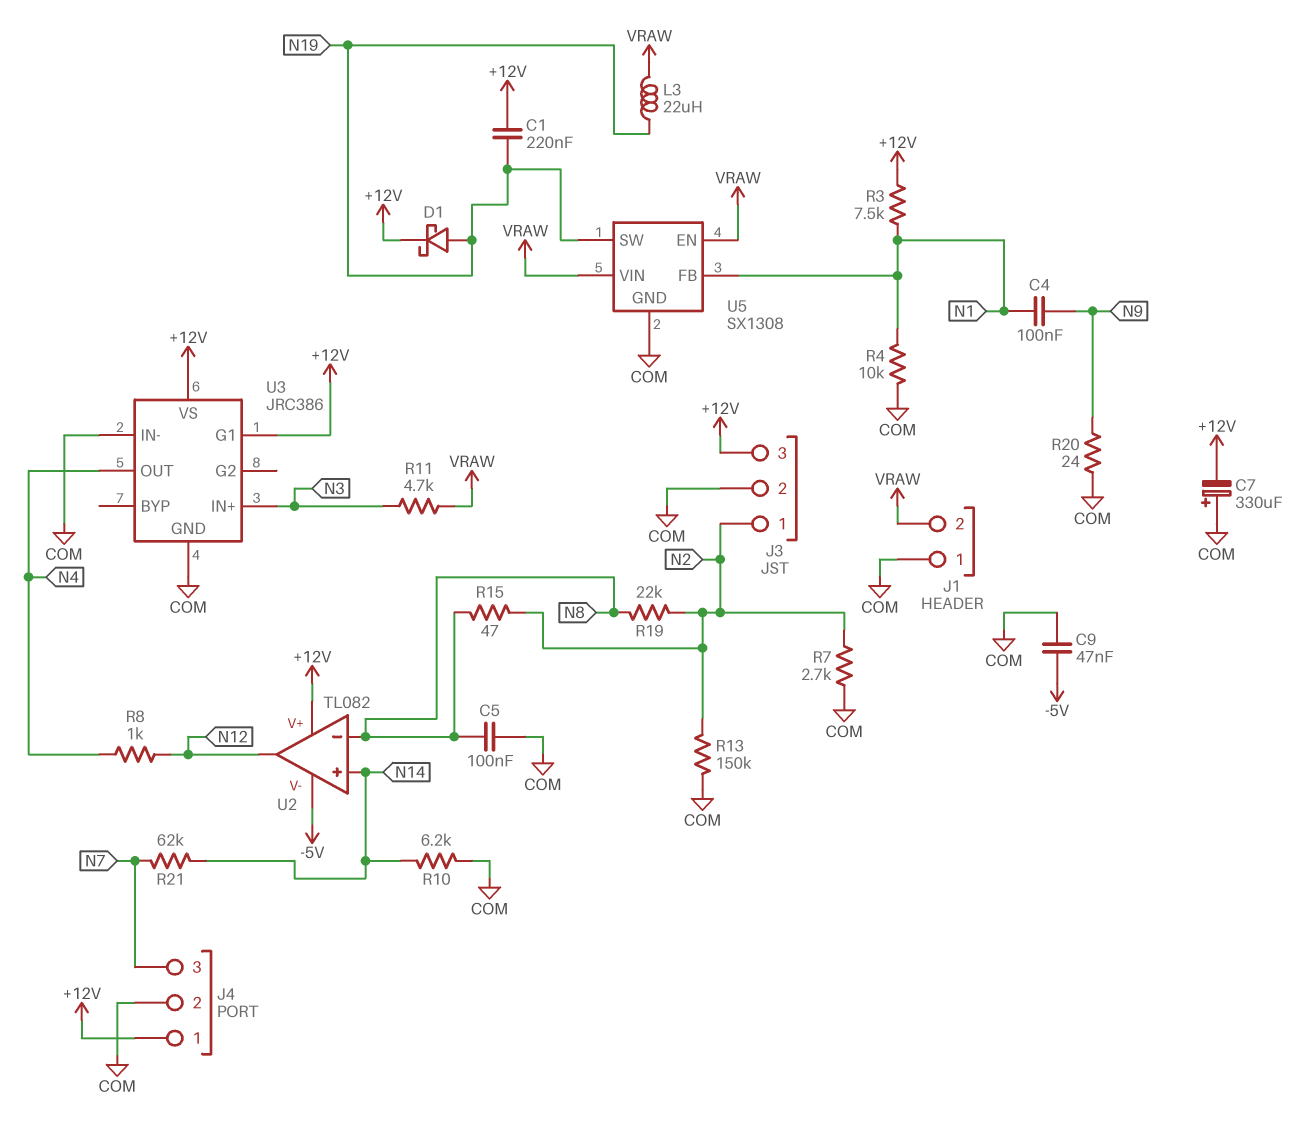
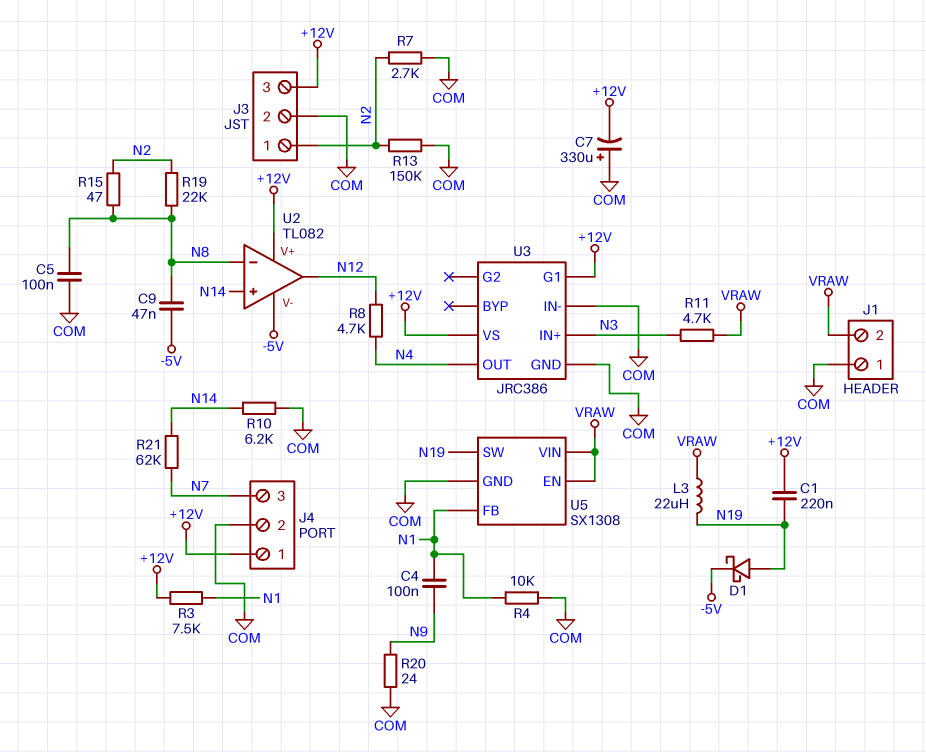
C9: 47nF (-5V, COM) -> 47nF (-5V, N8)
D1: schottky (A N19, K +12V) -> schottky (A N19, K -5V)
R8: 1k (N4, N12) -> 4.7k (N4, N12)

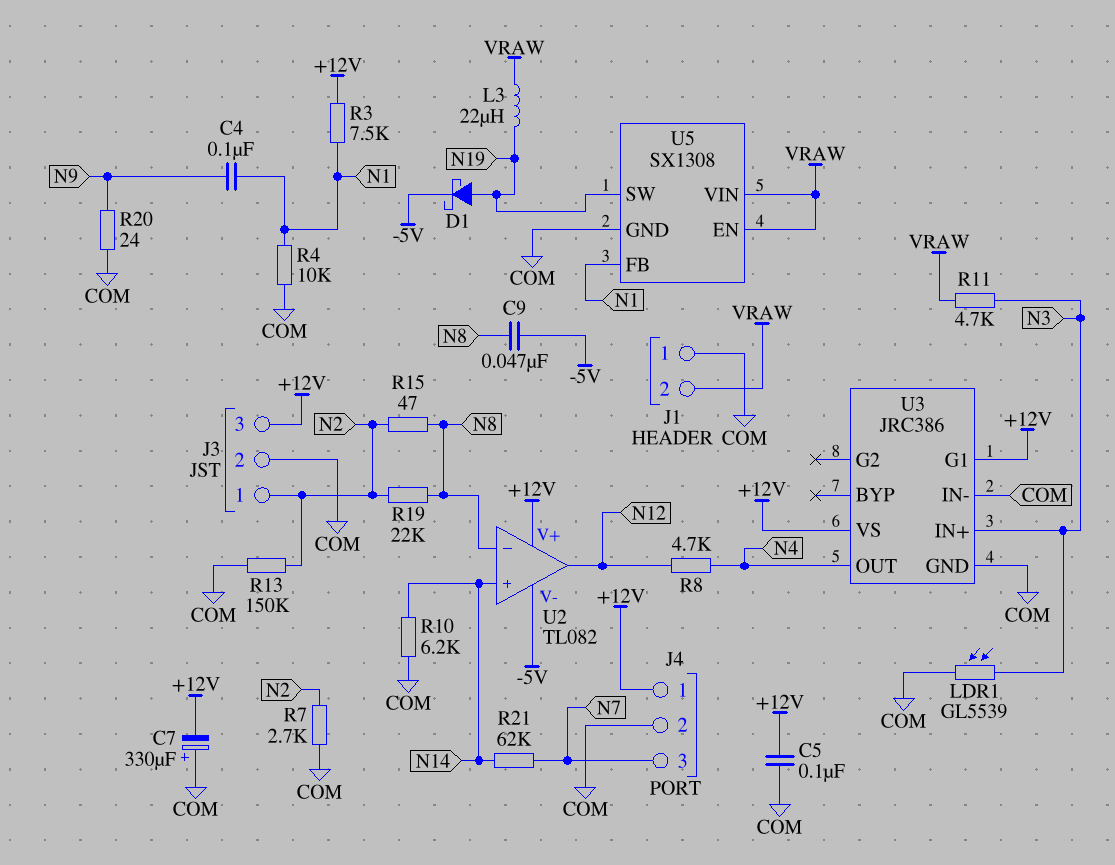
C1: 220nF (+12V, N19) -> none
C5: 100nF (COM, N8) -> 100nF (+12V, COM)
LDR1: none -> GL5539 (COM, N3)

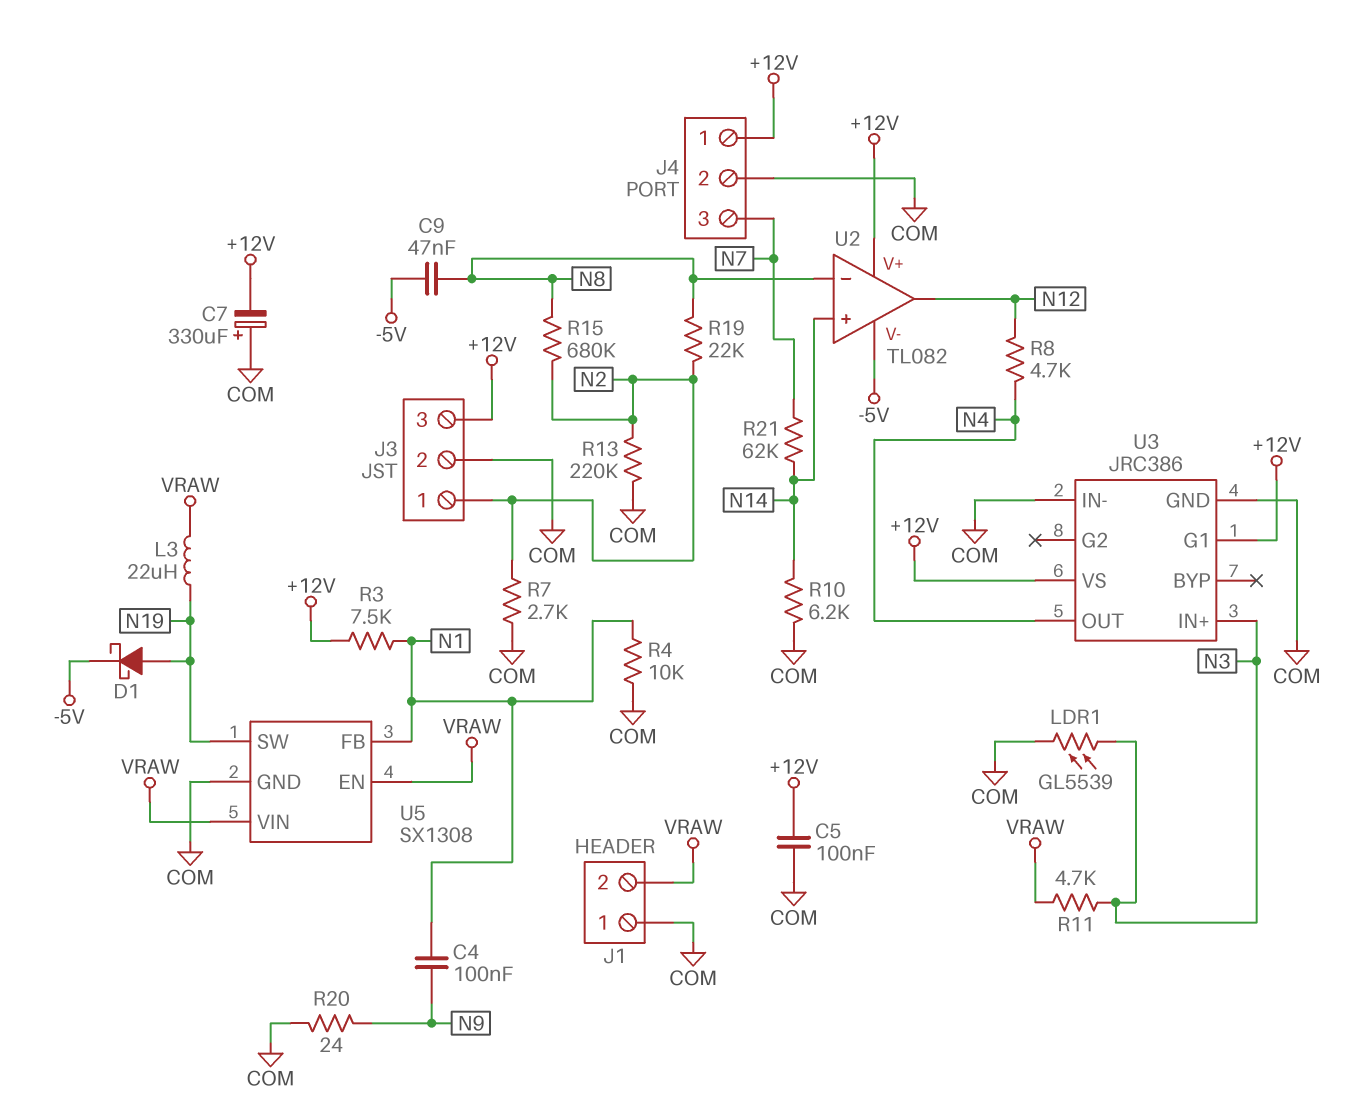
R13: 150k (COM, N2) -> 220k (COM, N2)
R15: 47 (N2, N8) -> 680k (N2, N8)

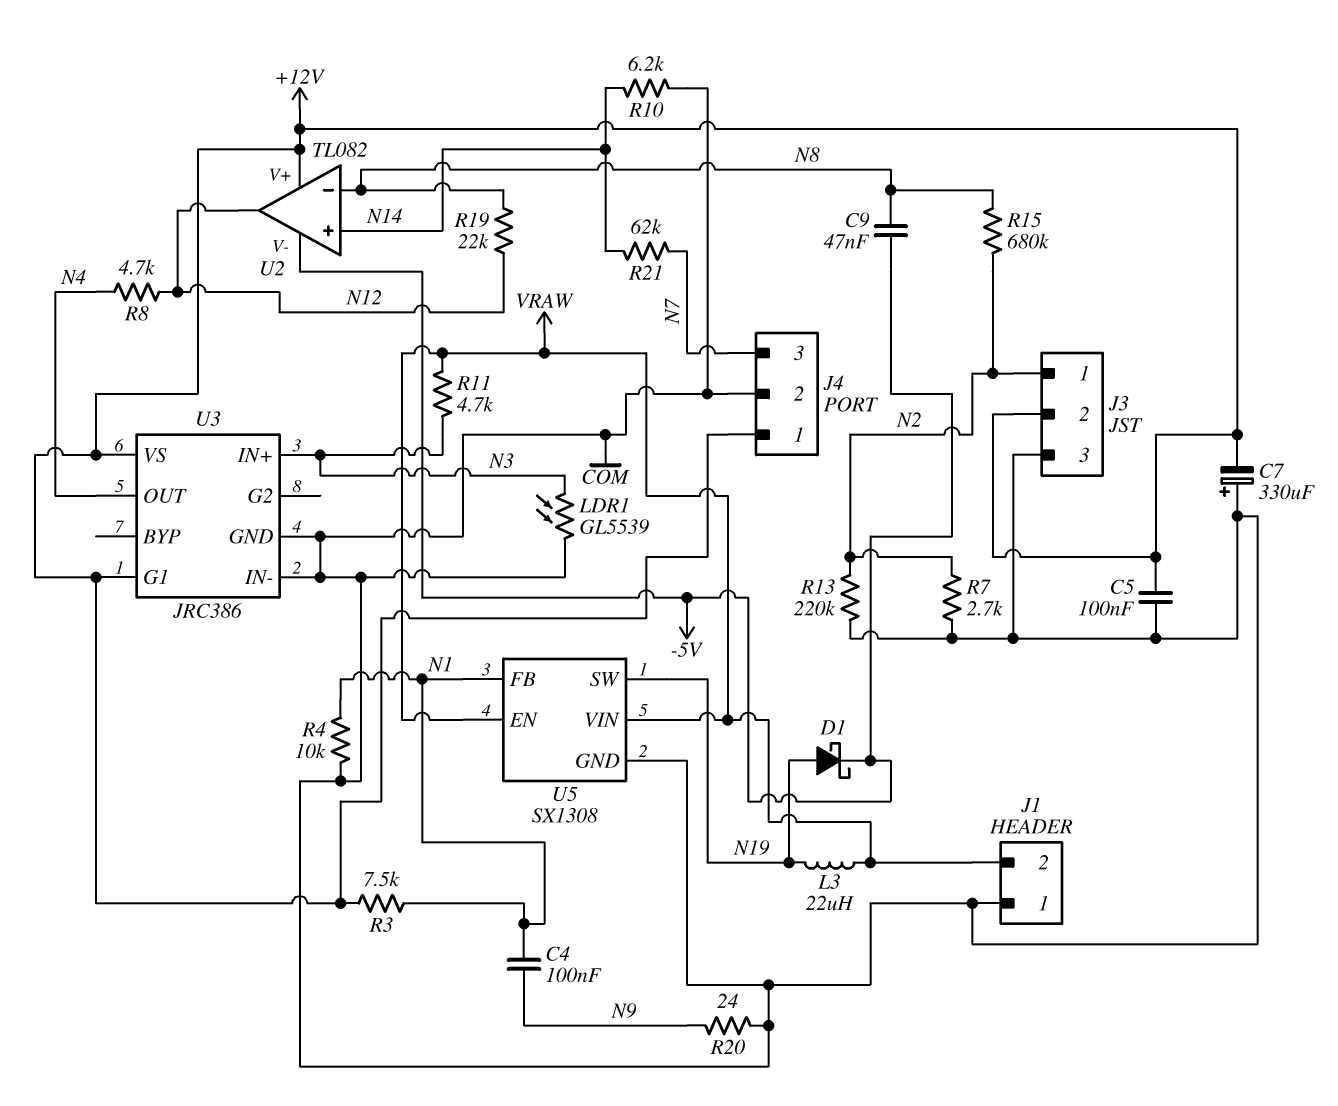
J3 pin 2: COM -> +12V
J3 pin 3: +12V -> COM
R19: 22k (N2, N8) -> 22k (N8, N12)

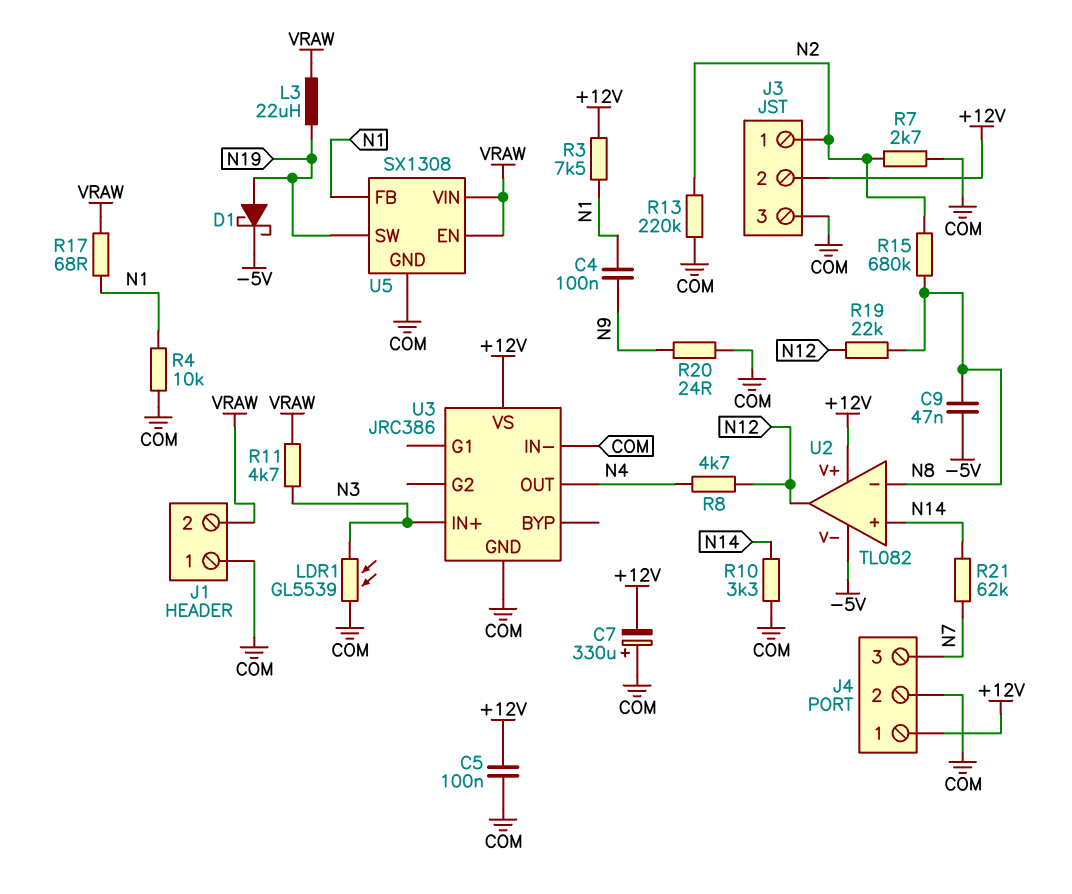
R10: 6.2k (COM, N14) -> 3.3k (COM, N14)
R17: none -> 68 (N1, VRAW)
U3 pin G1: +12V -> none

